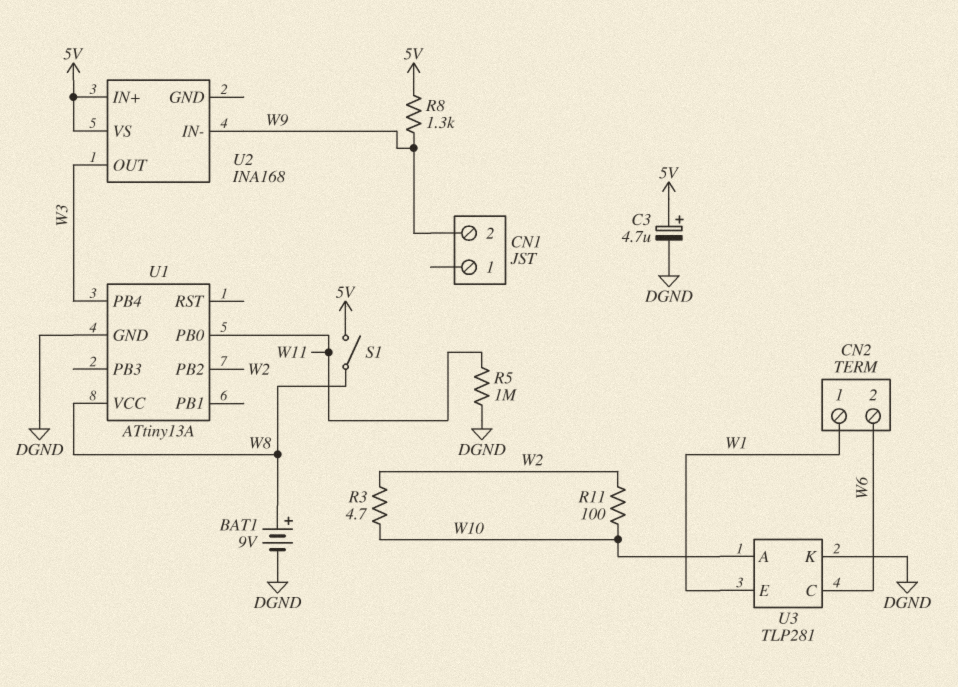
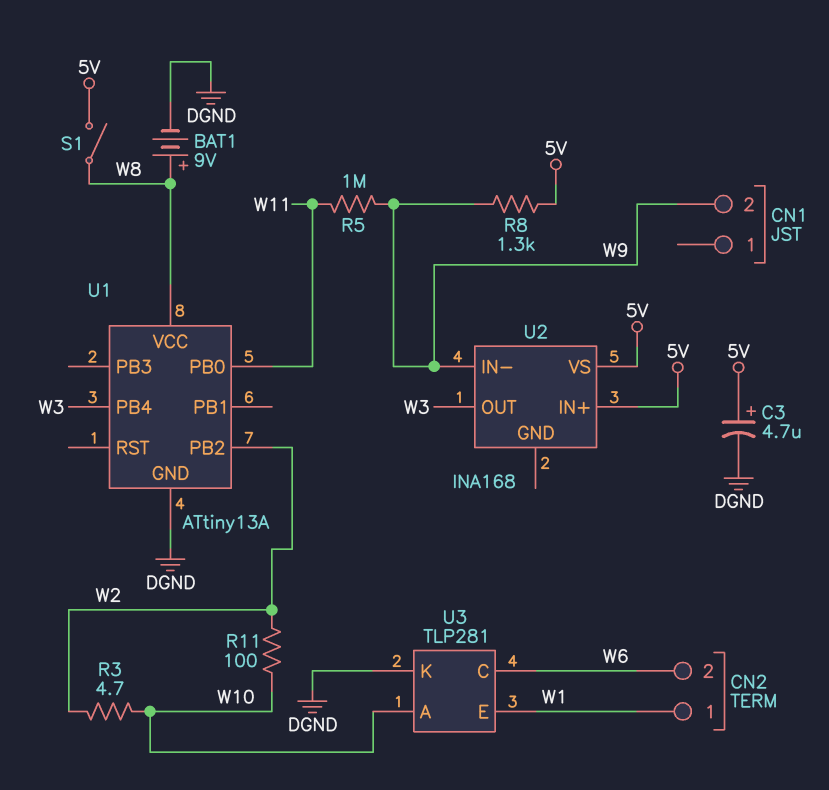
R5: 1M (DGND, W11) -> 1M (W9, W11)

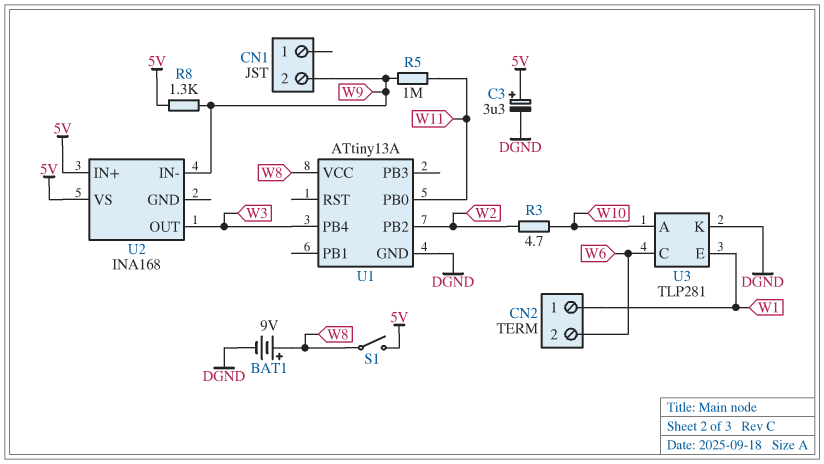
C3: 4.7uF (plus 5V, minus DGND) -> 3.3uF (plus 5V, minus DGND)
R11: 100 (W2, W10) -> none

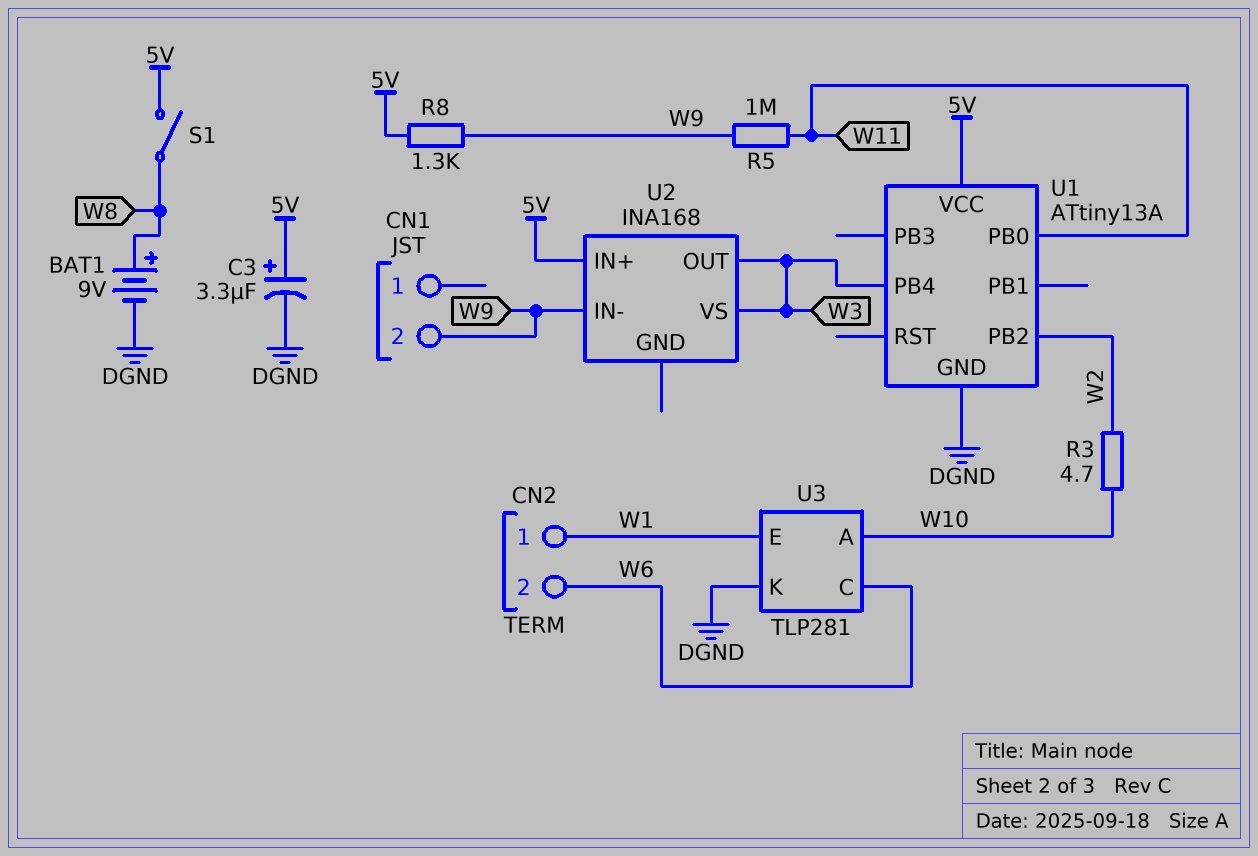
U1 pin VCC: W8 -> 5V
U2 pin VS: 5V -> W3

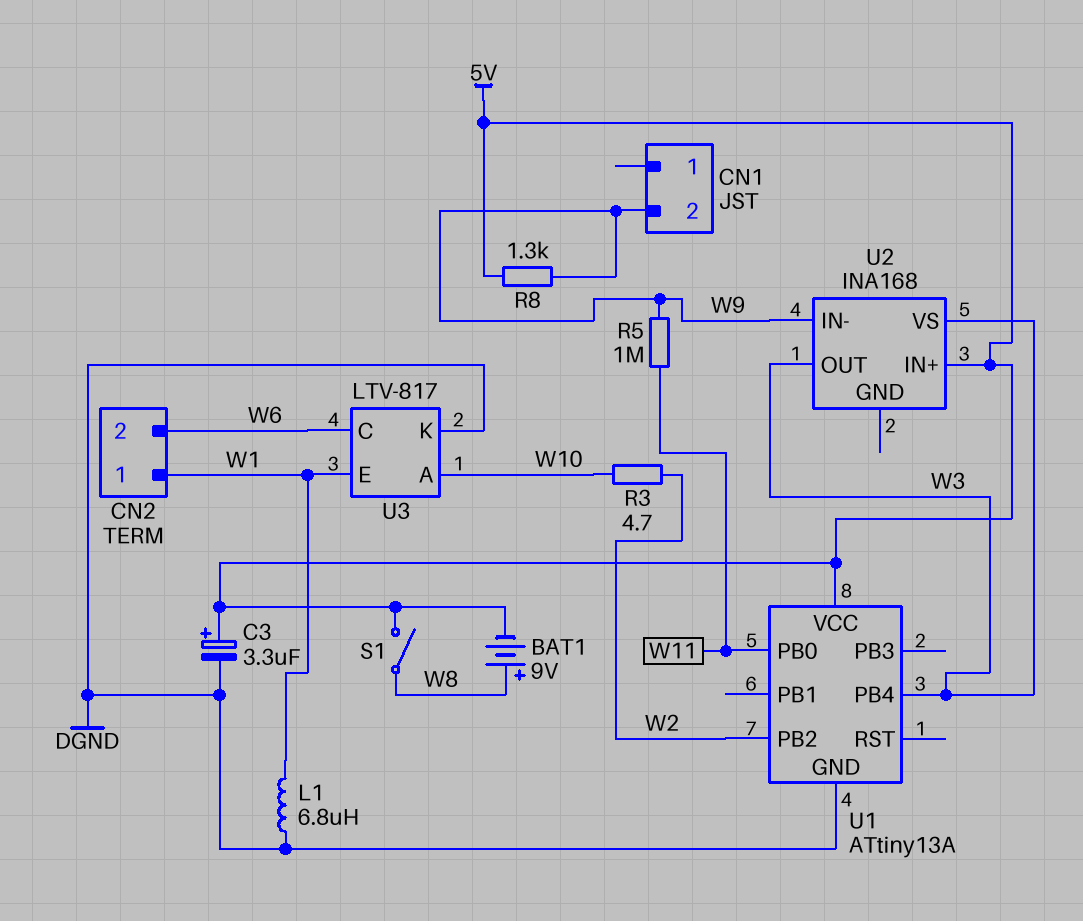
BAT1: 9V (plus W8, minus DGND) -> 9V (plus W8, minus 5V)
L1: none -> 6.8uH (DGND, W1)
U3: TLP281 -> LTV-817

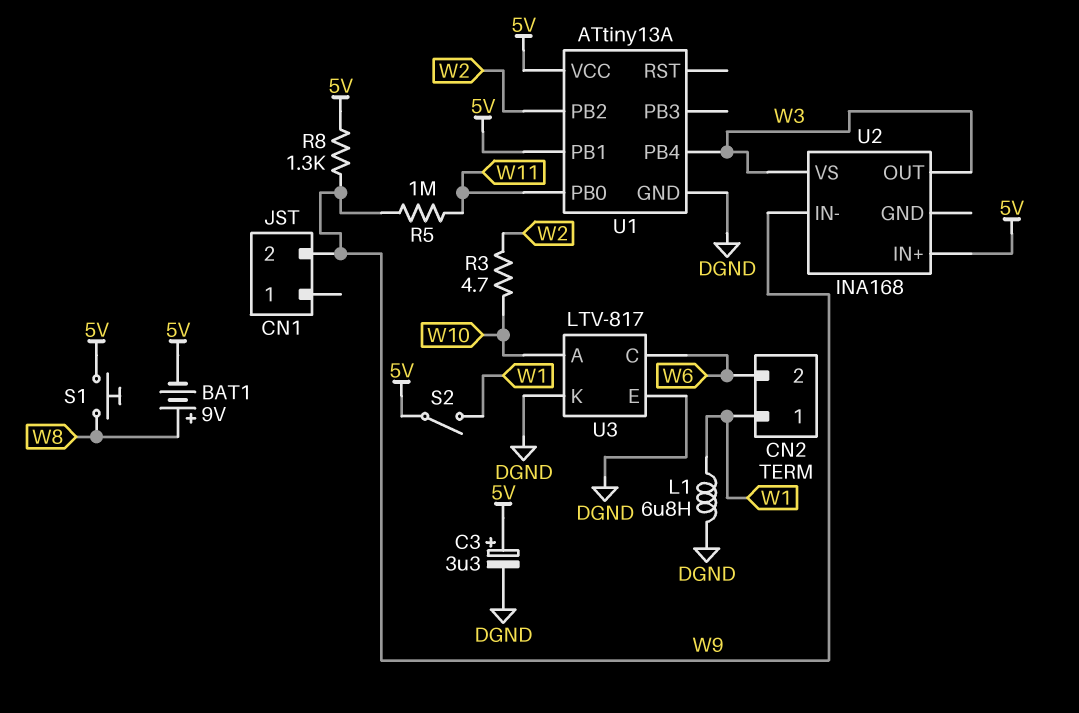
S1: switch (5V, W8) -> button (5V, W8)
S2: none -> switch (5V, W1)
U1 pin PB1: none -> 5V
U3 pin E: W1 -> DGND

